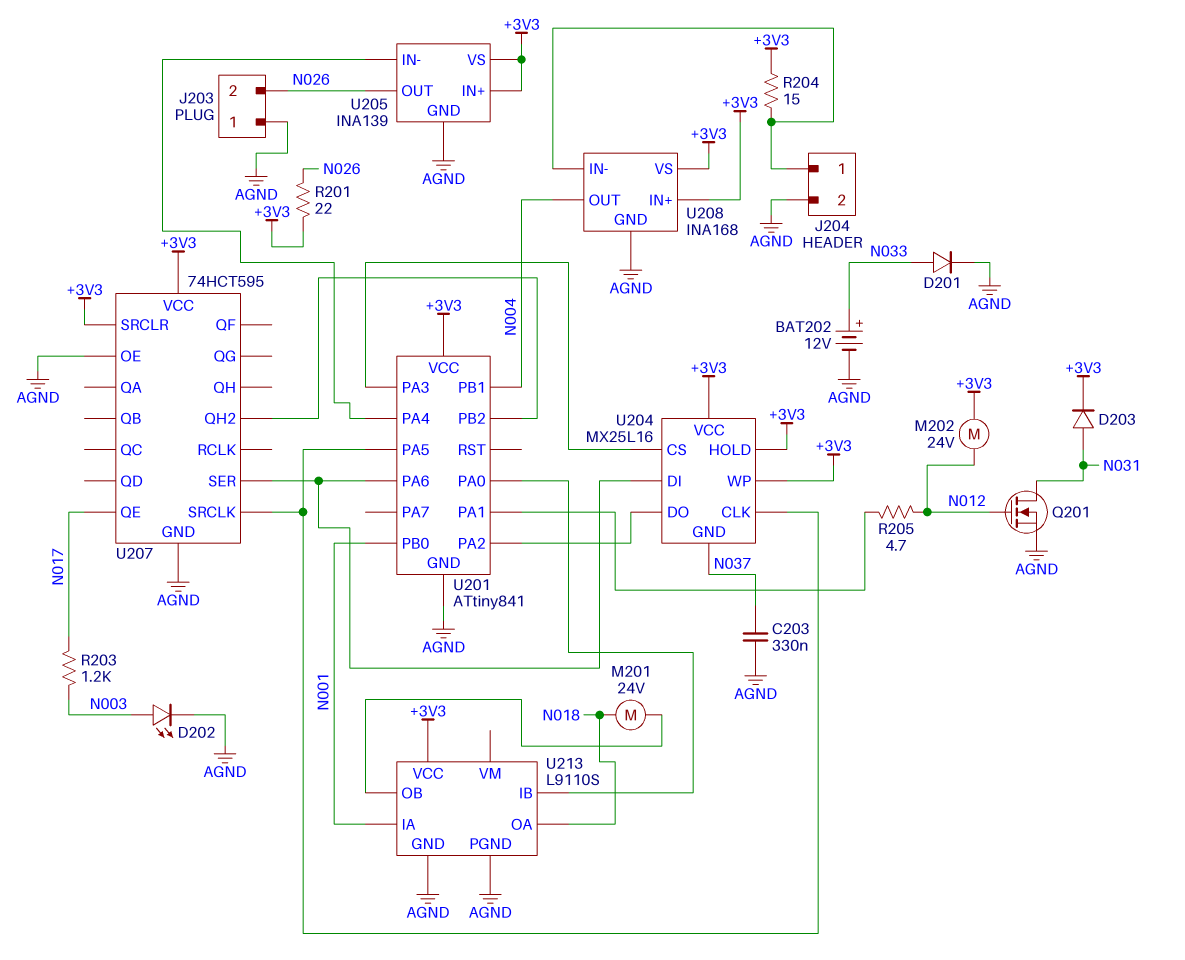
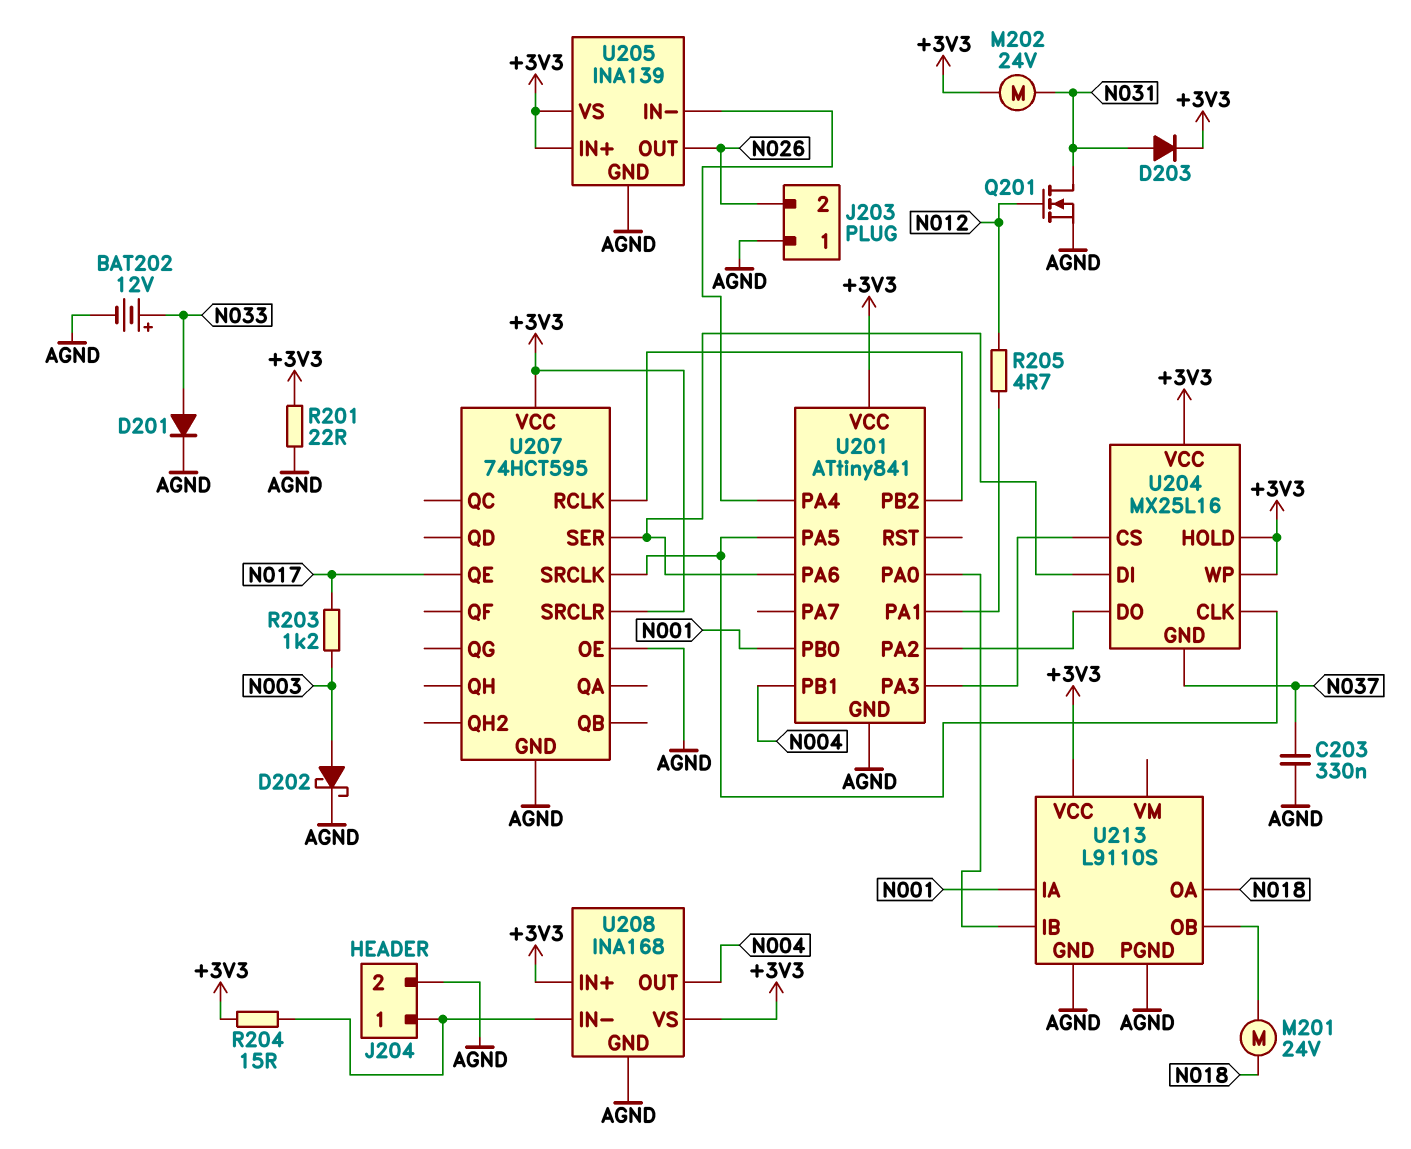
D202: LED (A N003, K AGND) -> schottky (A N003, K AGND)
M202: motor 24V (+3V3, N012) -> motor 24V (+3V3, N031)
R201: 22 (+3V3, N026) -> 22 (+3V3, AGND)
U207 pin QH2: U201/PB2 -> none
U207 pin RCLK: none -> U201/PB2

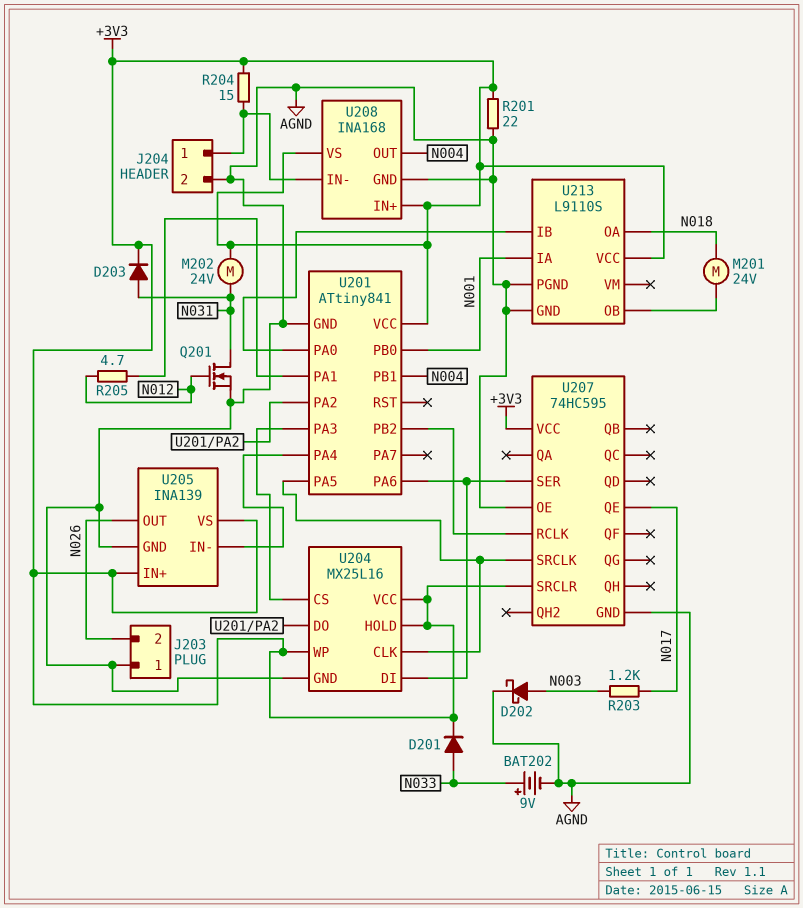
BAT202: 12V (plus N033, minus AGND) -> 9V (plus N033, minus AGND)
C203: 330nF (AGND, N037) -> none
D201: diode (A N033, K AGND) -> diode (A N033, K +3V3)
U204 pin GND: N037 -> AGND
U207: 74HCT595 -> 74HC595

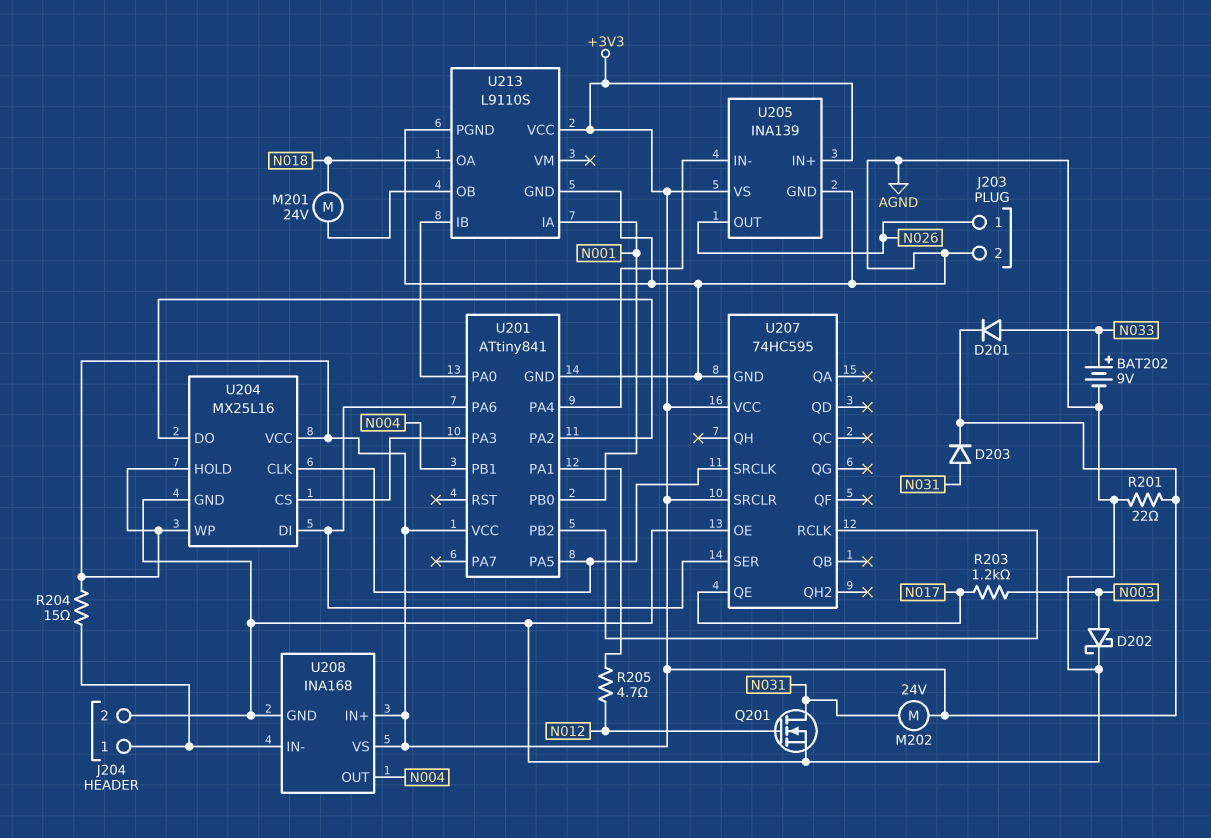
J203 pin 1: AGND -> N026
J203 pin 2: N026 -> AGND

